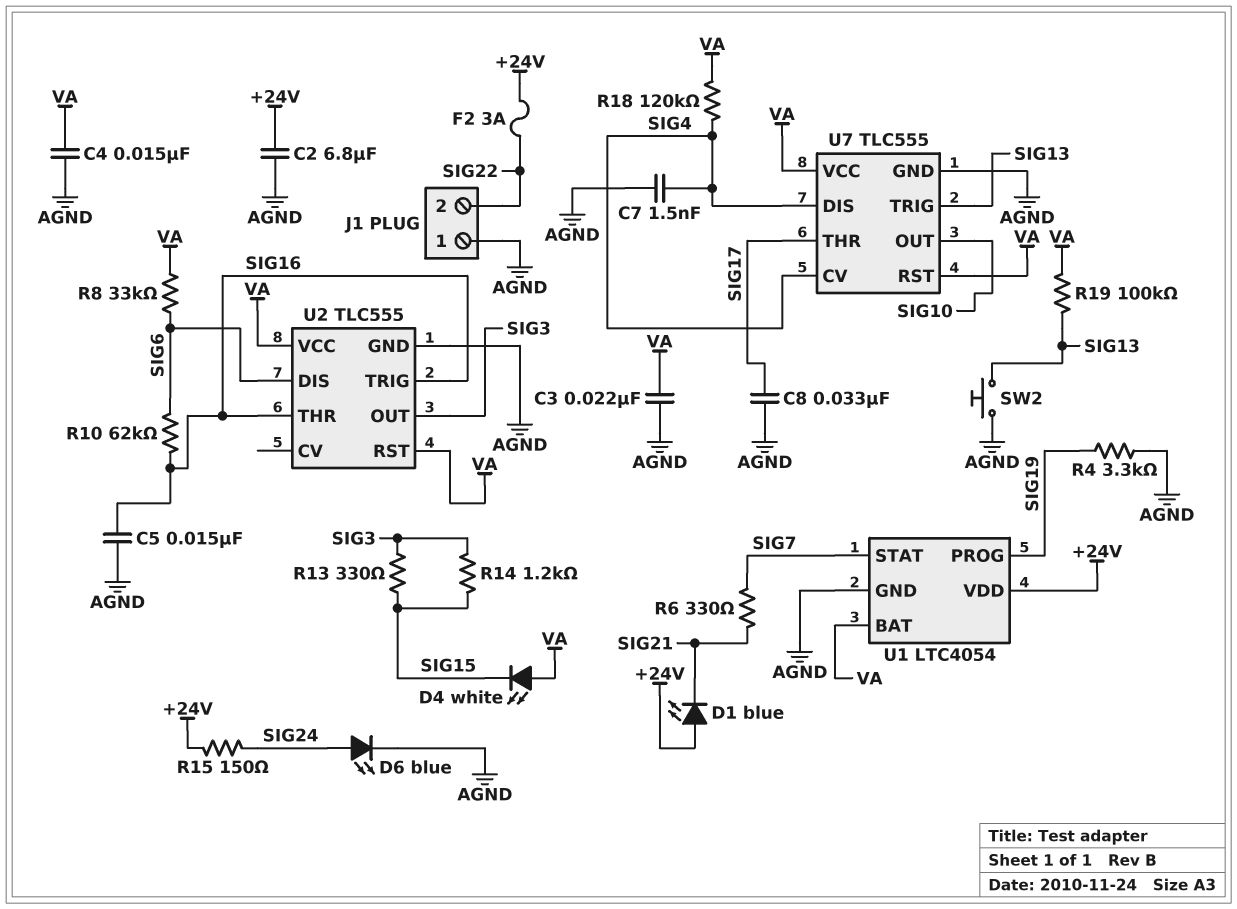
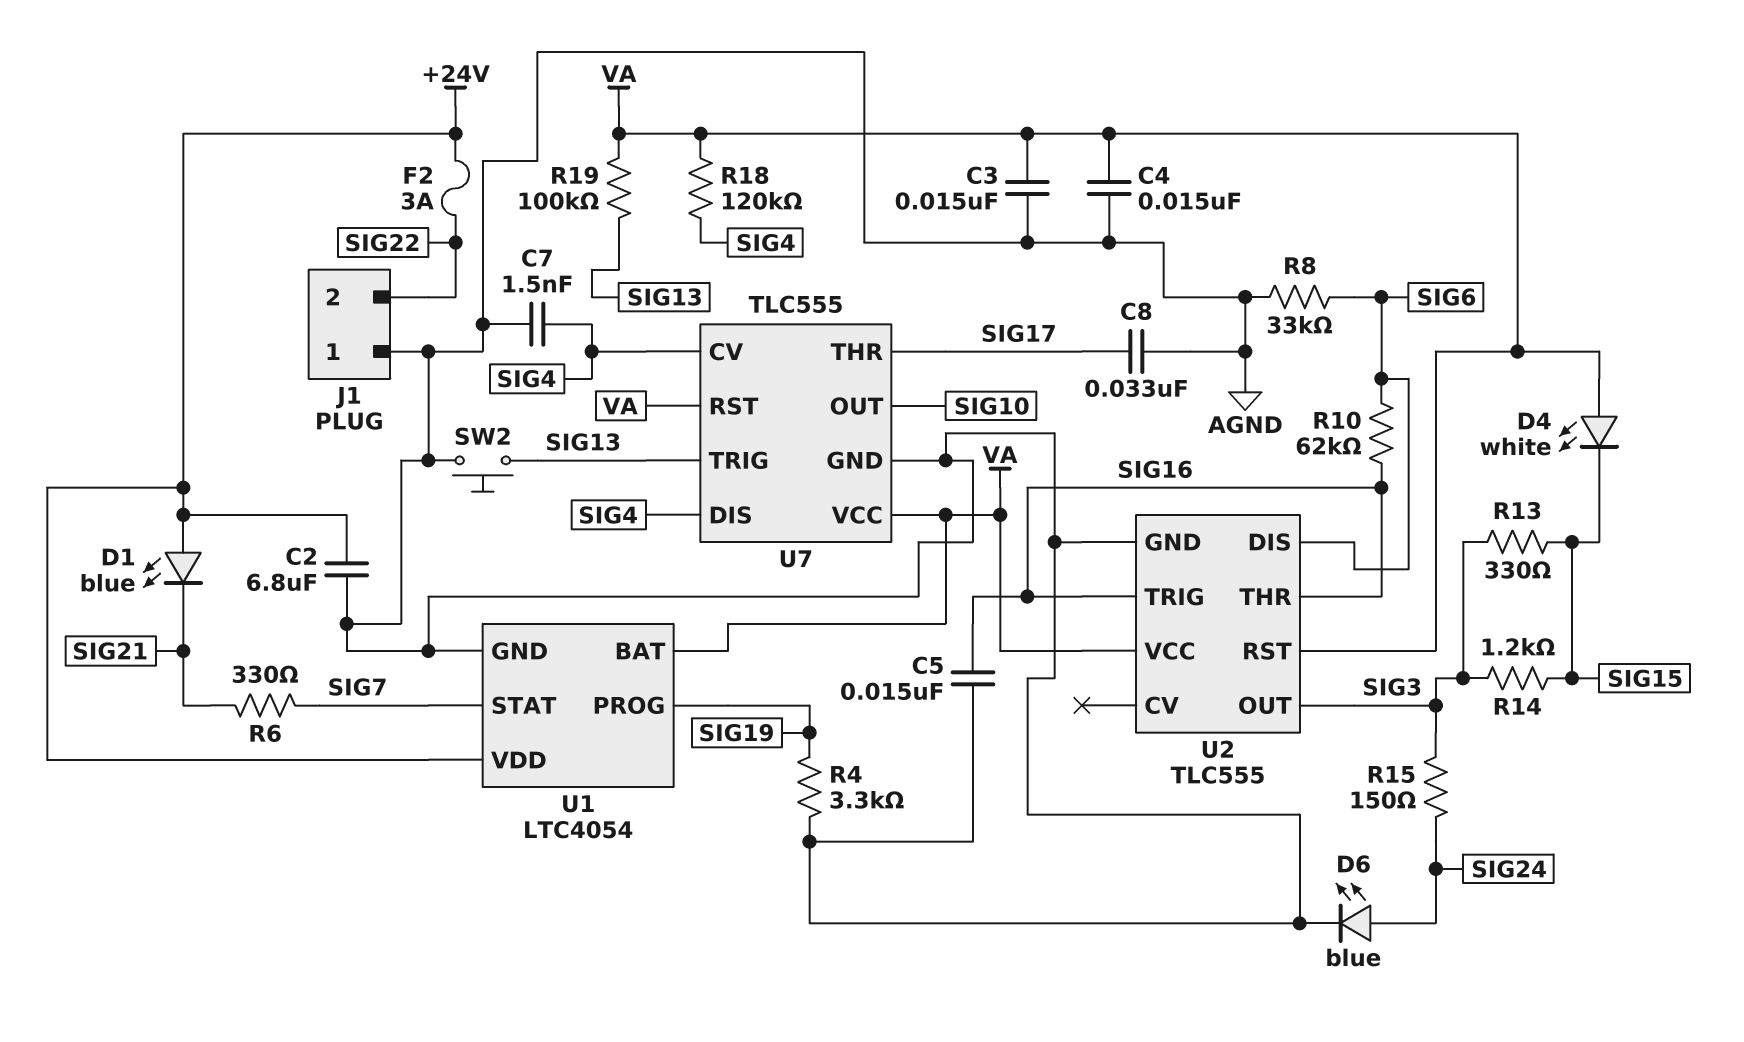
C3: 22nF (AGND, VA) -> 15nF (AGND, VA)
R8: 33k (SIG6, VA) -> 33k (AGND, SIG6)
R15: 150 (+24V, SIG24) -> 150 (SIG3, SIG24)

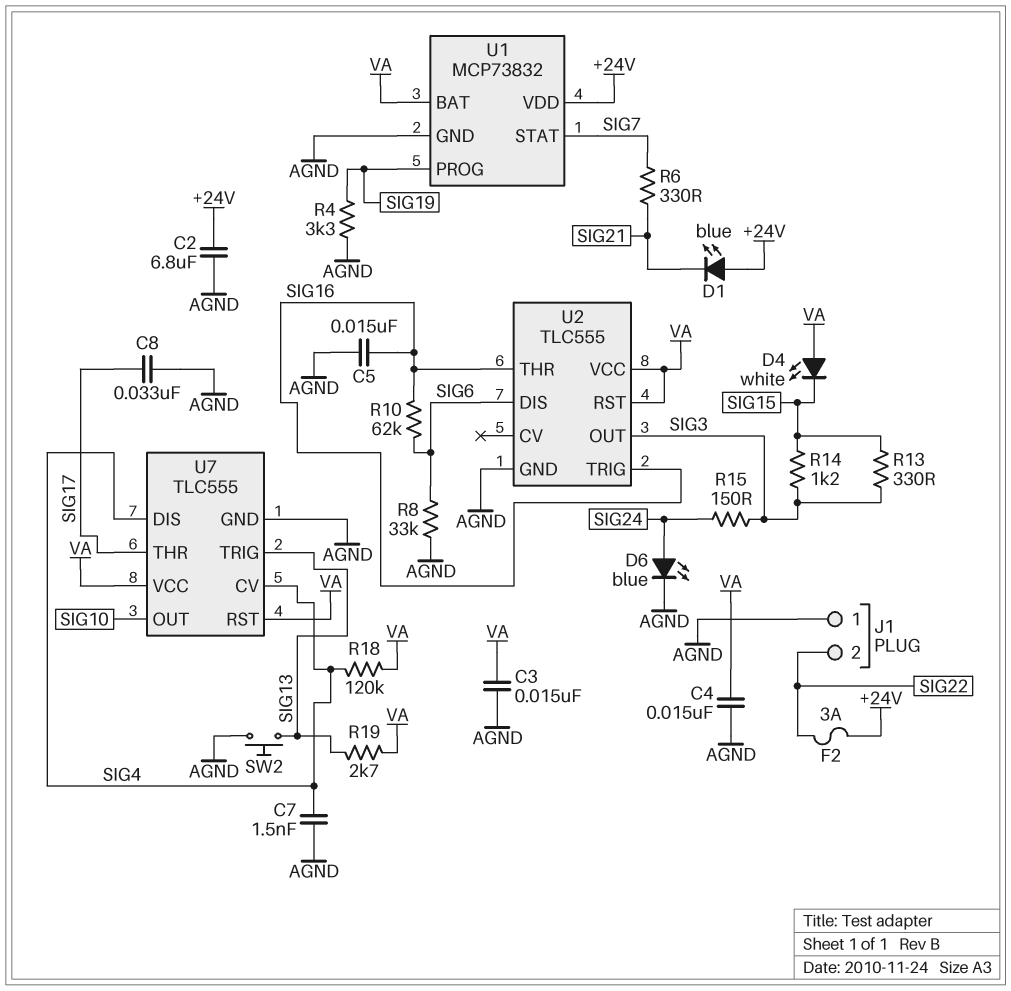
R19: 100k (SIG13, VA) -> 2.7k (SIG13, VA)
U1: LTC4054 -> MCP73832

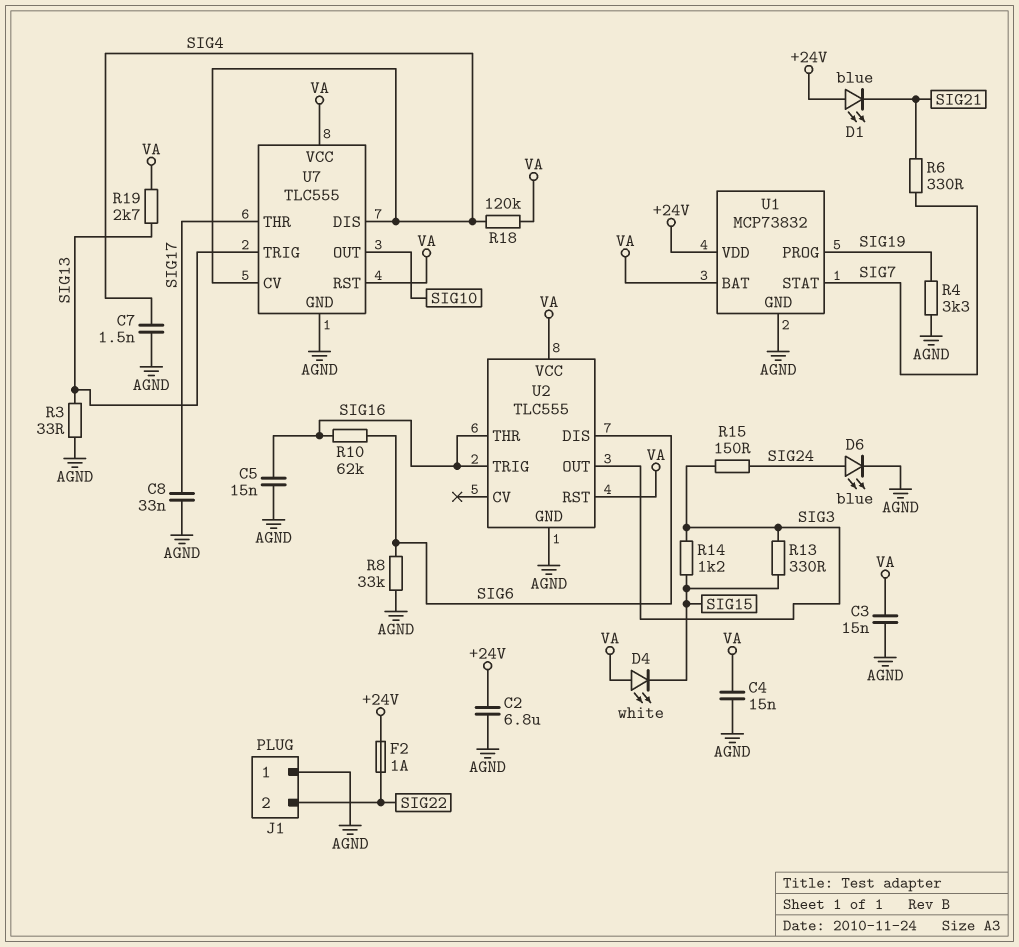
F2: 3A (+24V, SIG22) -> 1A (+24V, SIG22)
R3: none -> 33 (AGND, SIG13)
SW2: button (AGND, SIG13) -> none

